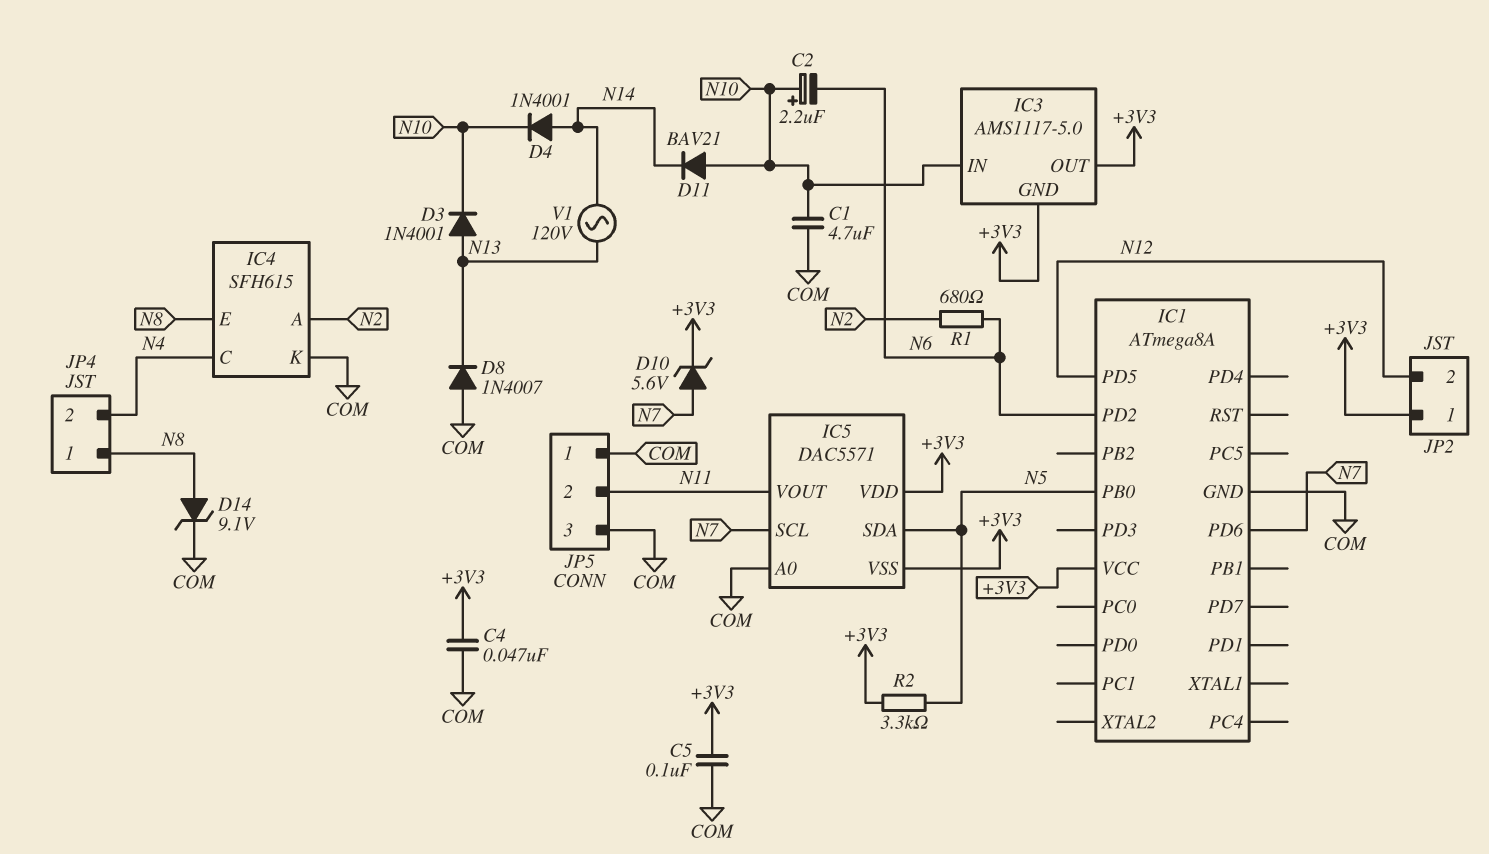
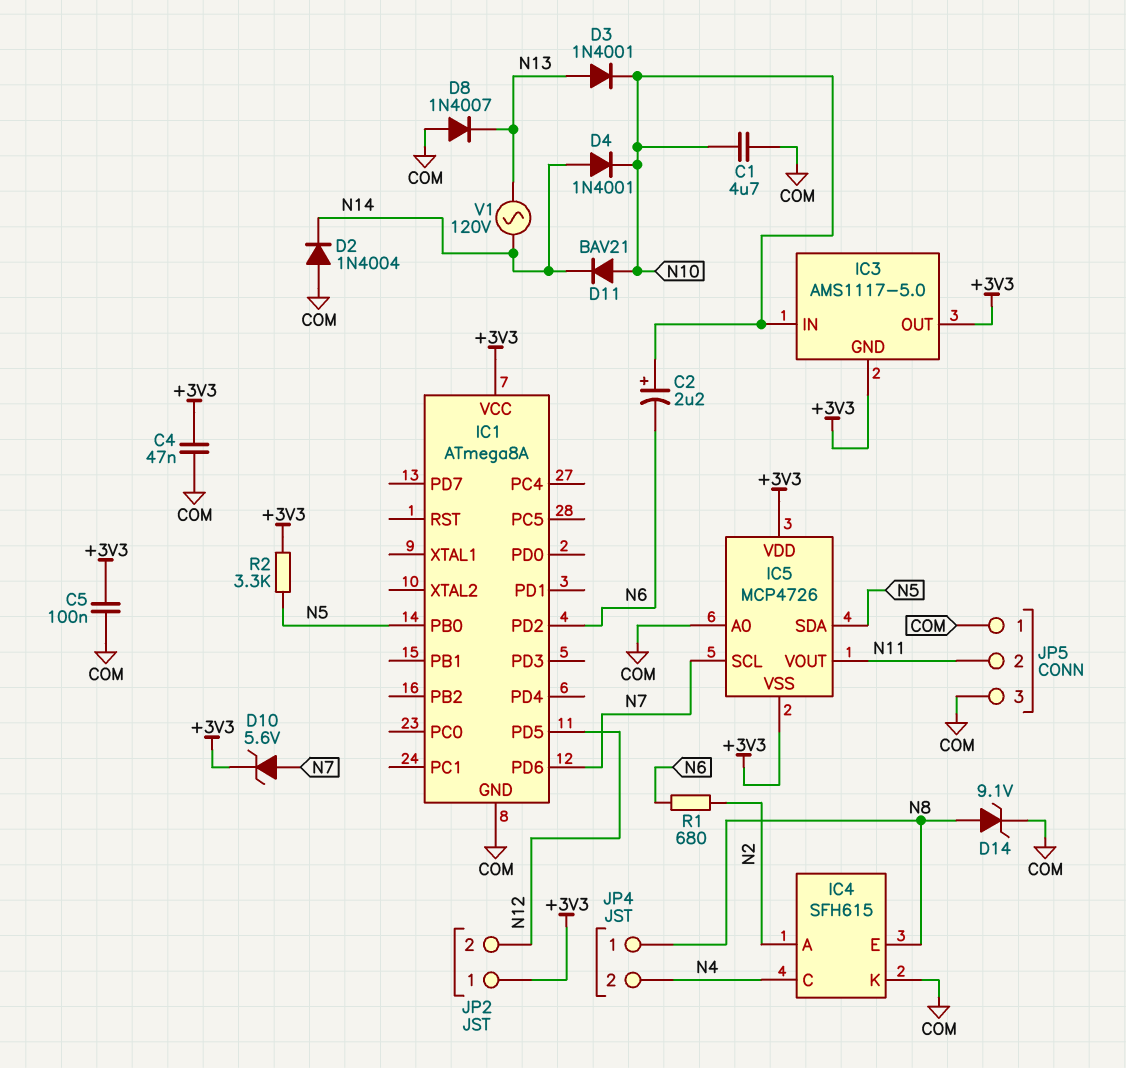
D2: none -> diode 1N4004 (A COM, K N14)
IC5: DAC5571 -> MCP4726

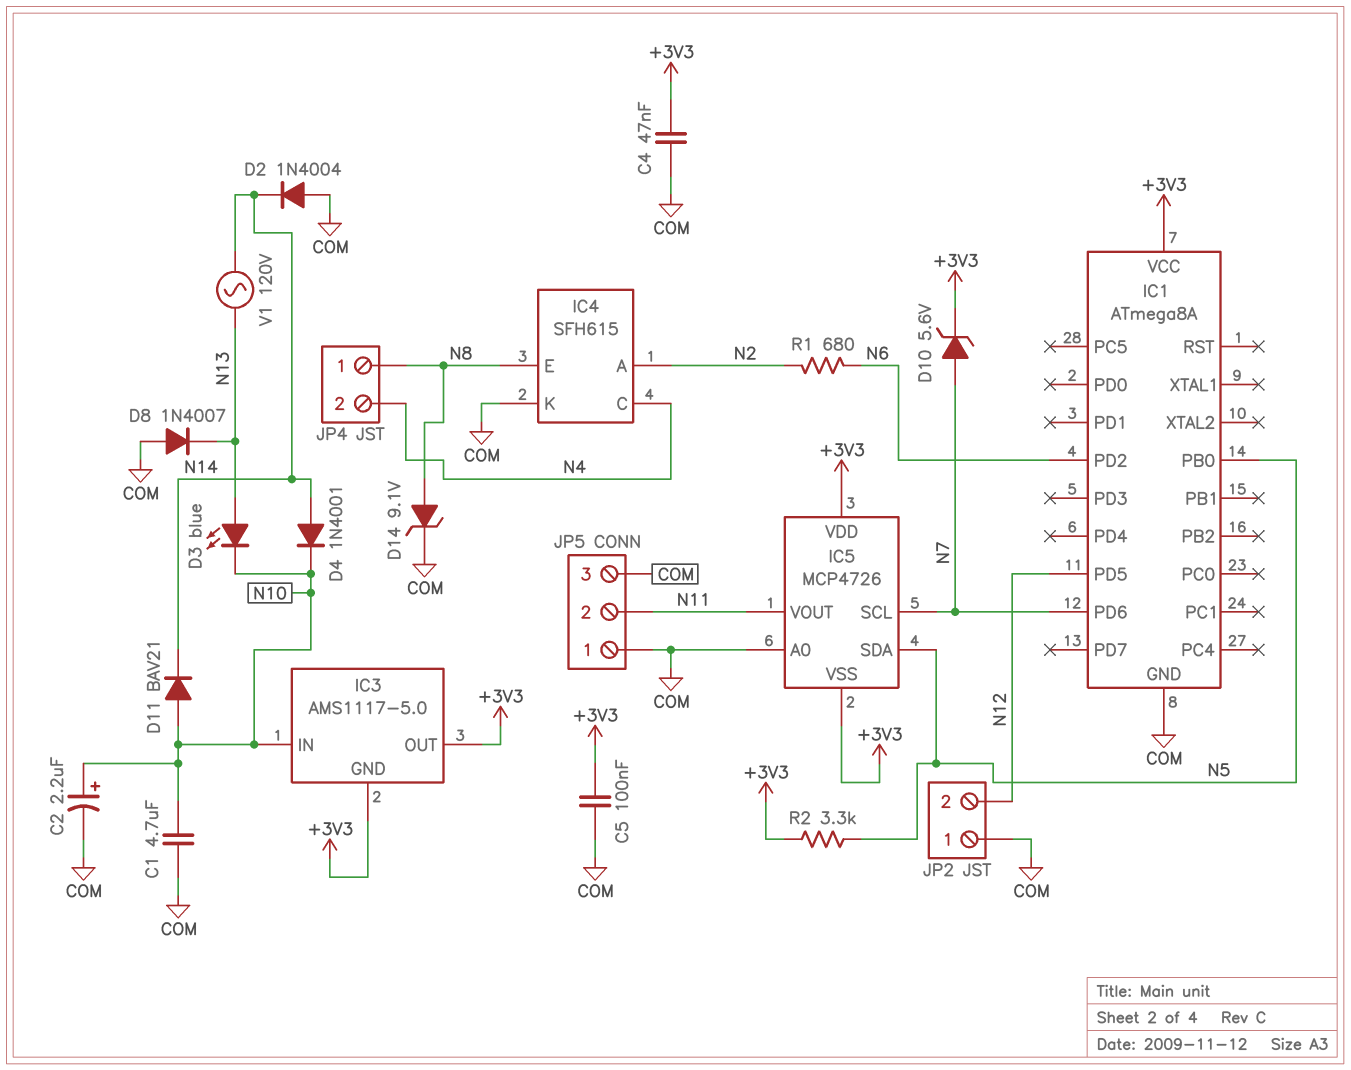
C2: 2.2uF (plus N10, minus N6) -> 2.2uF (plus N10, minus COM)
D3: diode 1N4001 (A N13, K N10) -> LED blue (A N13, K N10)
JP2 pin 1: +3V3 -> COM

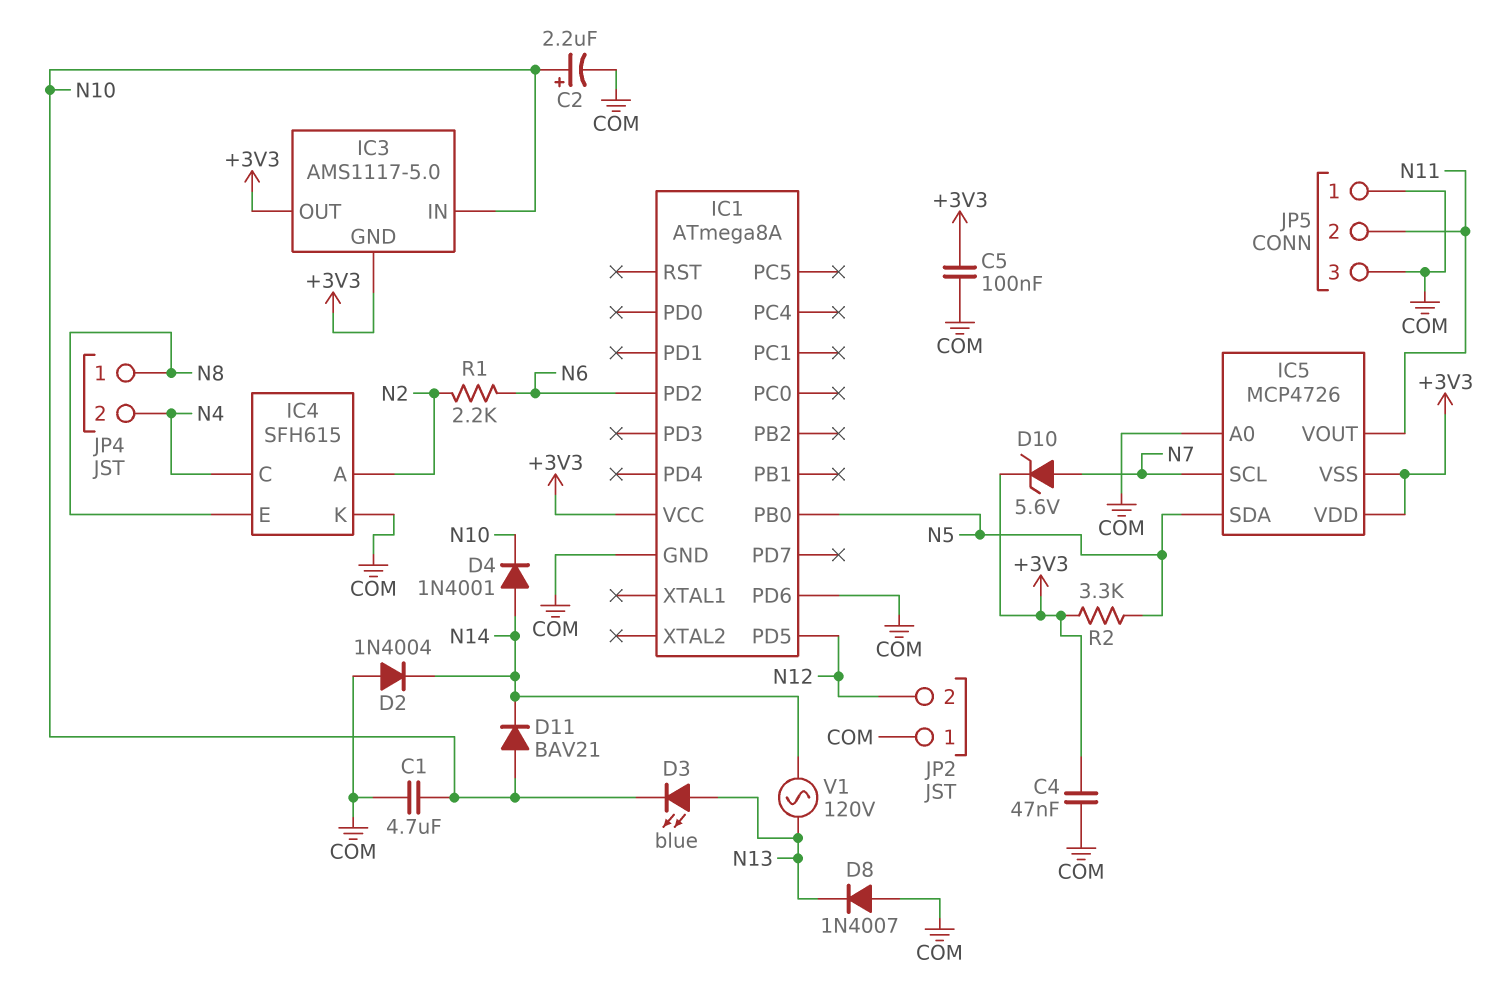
D14: zener 9.1V (A N8, K COM) -> none
IC1 pin PD6: N7 -> COM
R1: 680 (N2, N6) -> 2.2k (N2, N6)

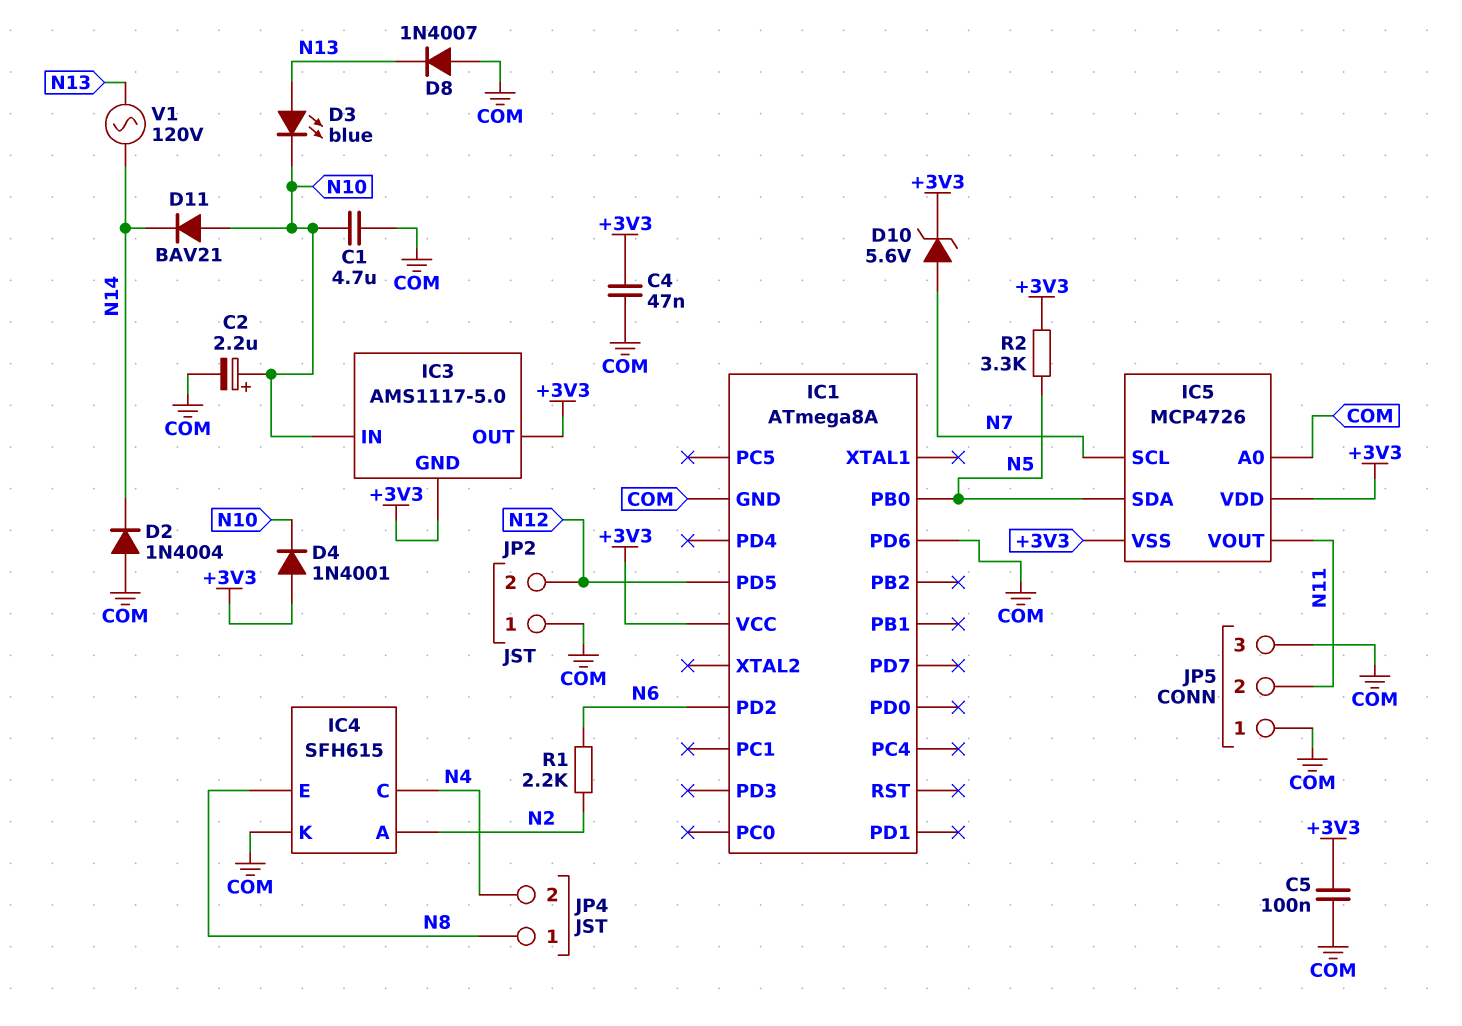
D4: diode 1N4001 (A N14, K N10) -> diode 1N4001 (A +3V3, K N10)

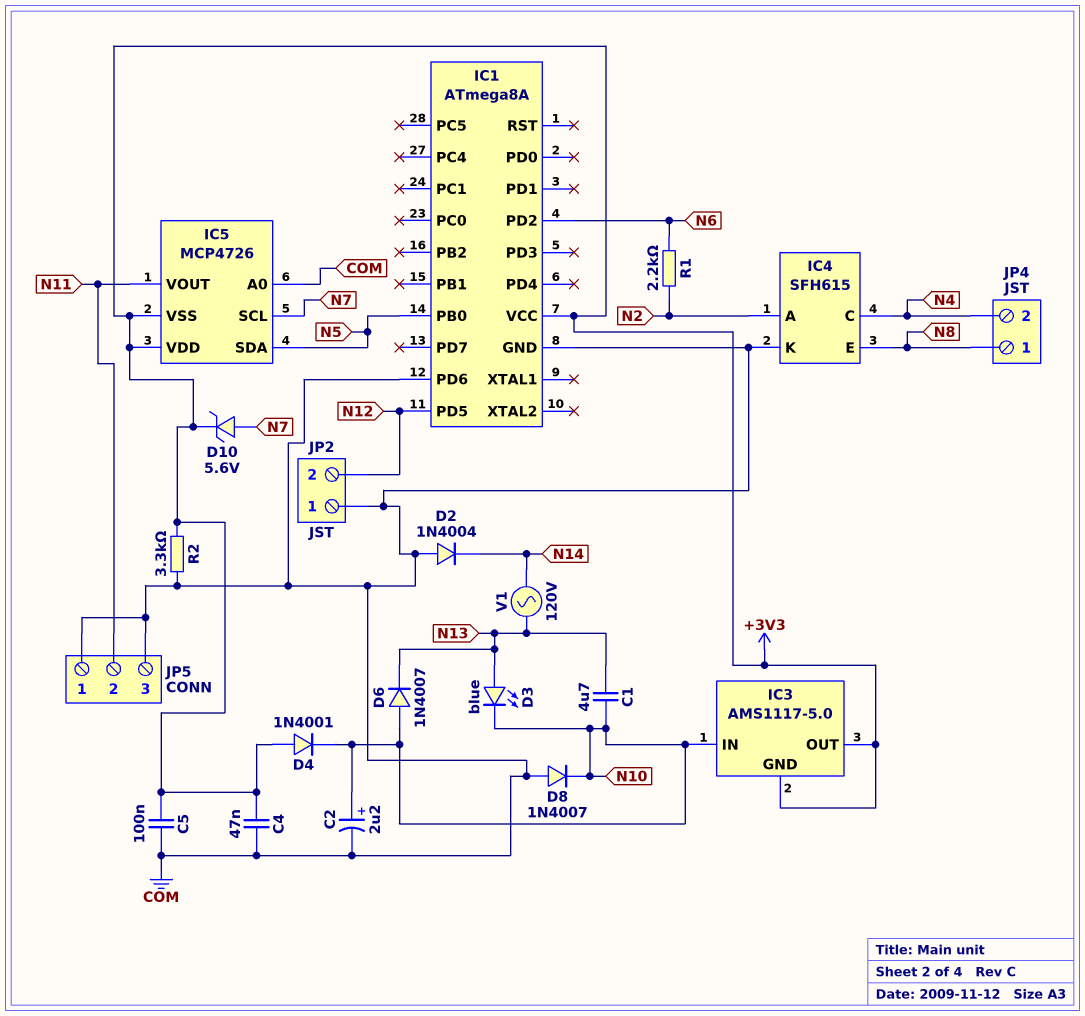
C1: 4.7uF (COM, N10) -> 4.7uF (N10, N13)
D6: none -> diode 1N4007 (A N10, K N13)
D8: diode 1N4007 (A COM, K N13) -> diode 1N4007 (A COM, K N10)
D11: diode BAV21 (A N10, K N14) -> none
R2: 3.3k (+3V3, N5) -> 3.3k (+3V3, COM)

